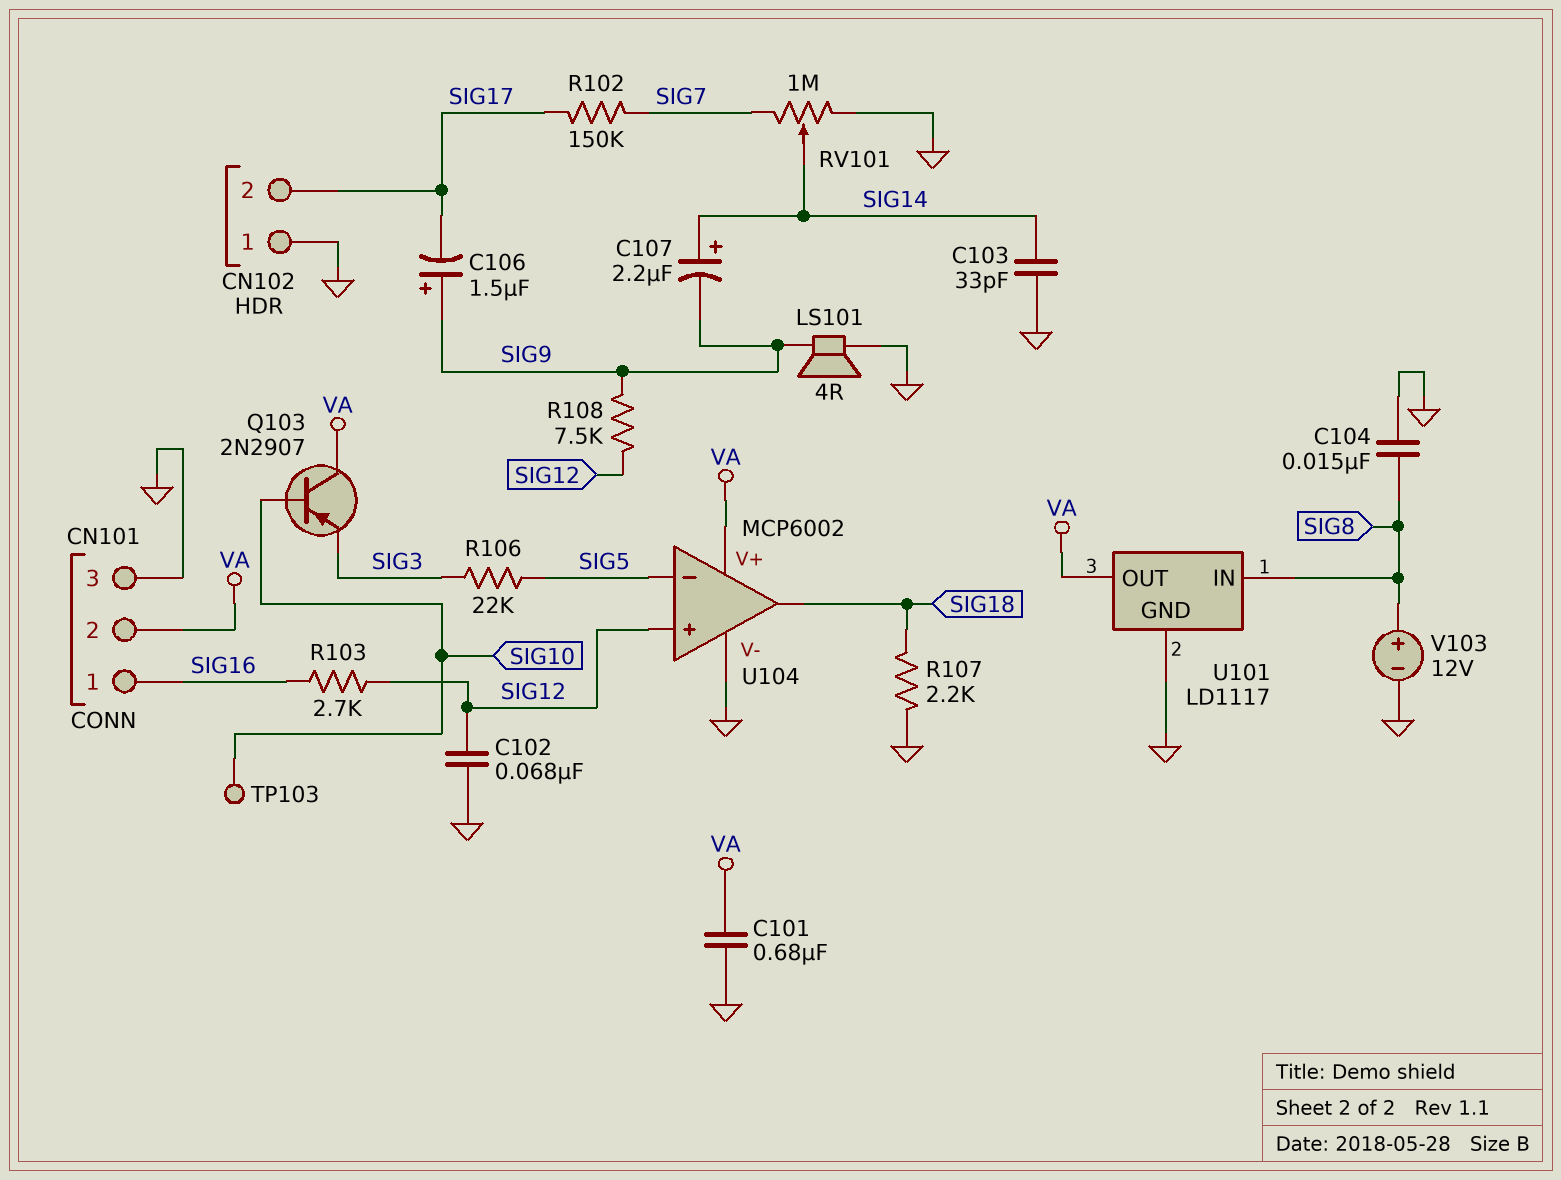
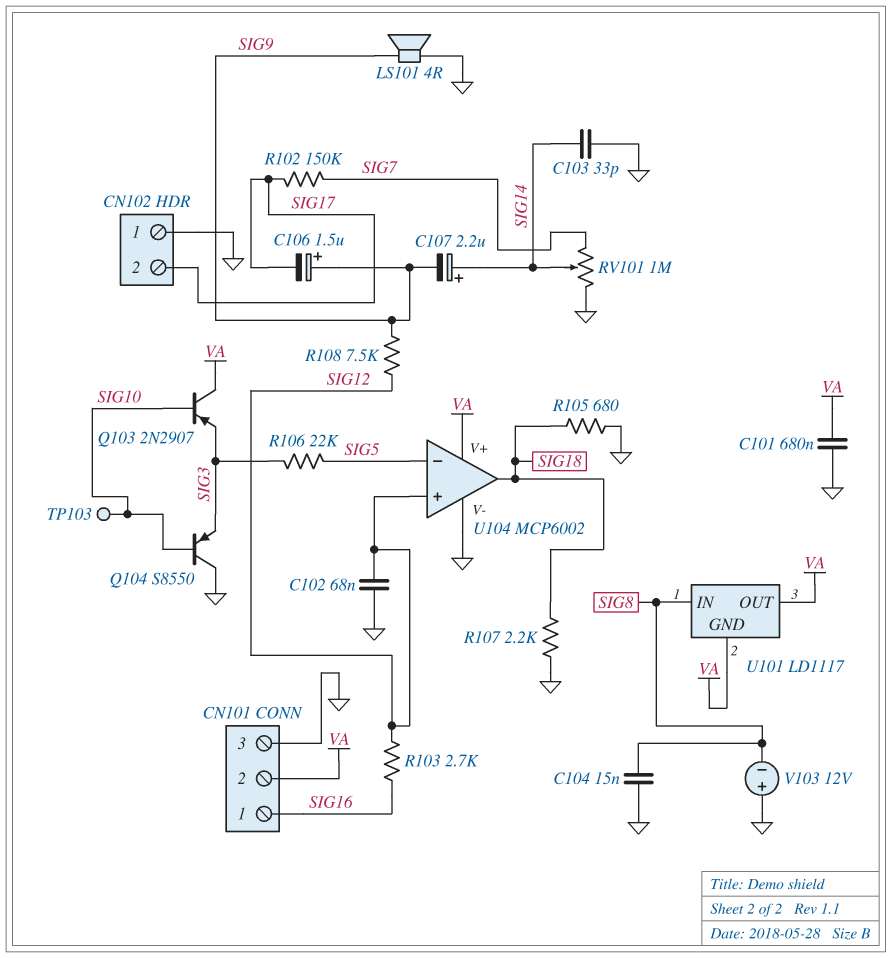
Q104: none -> PNP S8550 (B SIG10, C GND, E SIG3)
R105: none -> 680 (GND, SIG18)
U101 pin GND: GND -> VA
V103: 12V (plus SIG8, minus GND) -> 12V (plus GND, minus SIG8)

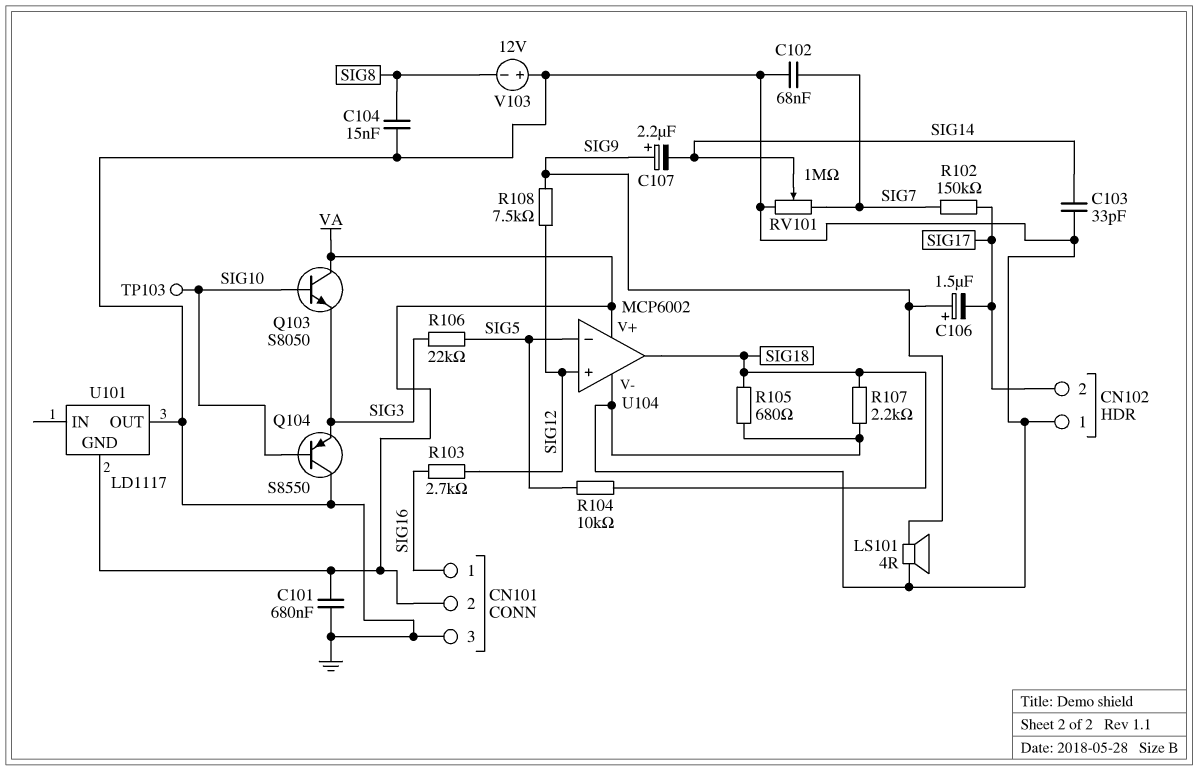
C102: 68nF (GND, SIG12) -> 68nF (GND, SIG7)
C107: 2.2uF (plus SIG14, minus SIG9) -> 2.2uF (plus SIG9, minus SIG14)
Q103: PNP 2N2907 (B SIG10, C VA, E SIG3) -> NPN S8050 (B SIG10, C VA, E SIG3)
R104: none -> 10k (SIG5, SIG18)
U101 pin IN: SIG8 -> none
U101 pin OUT: VA -> GND

